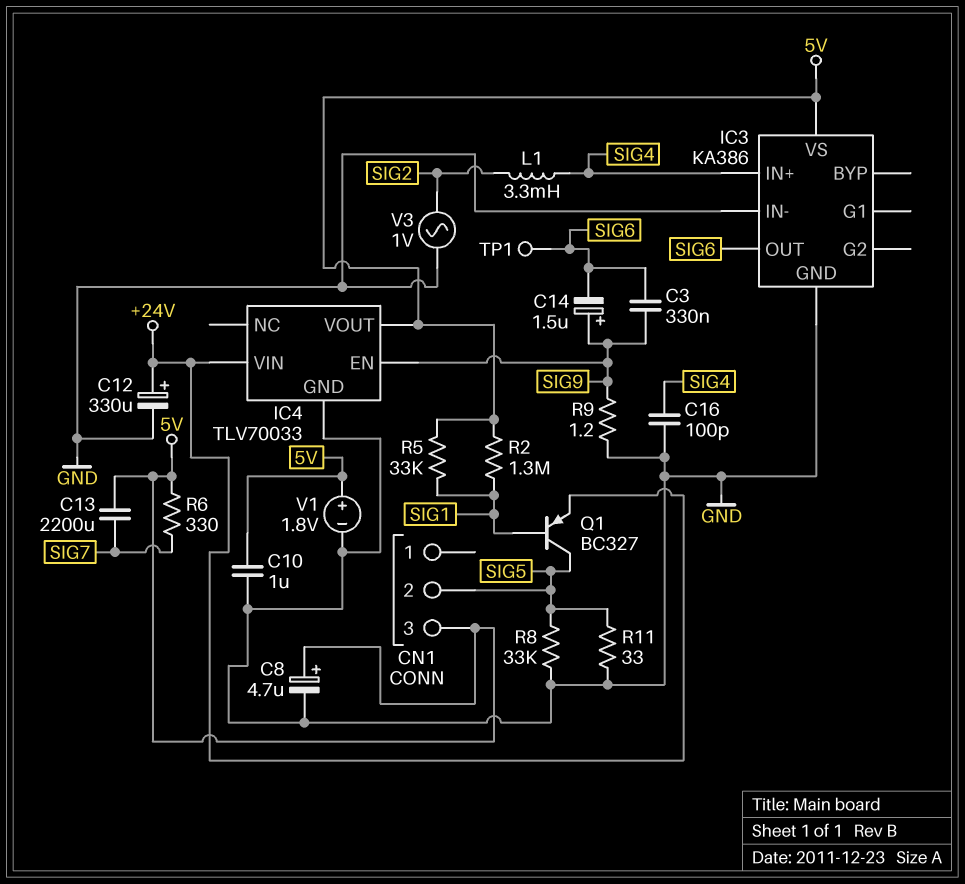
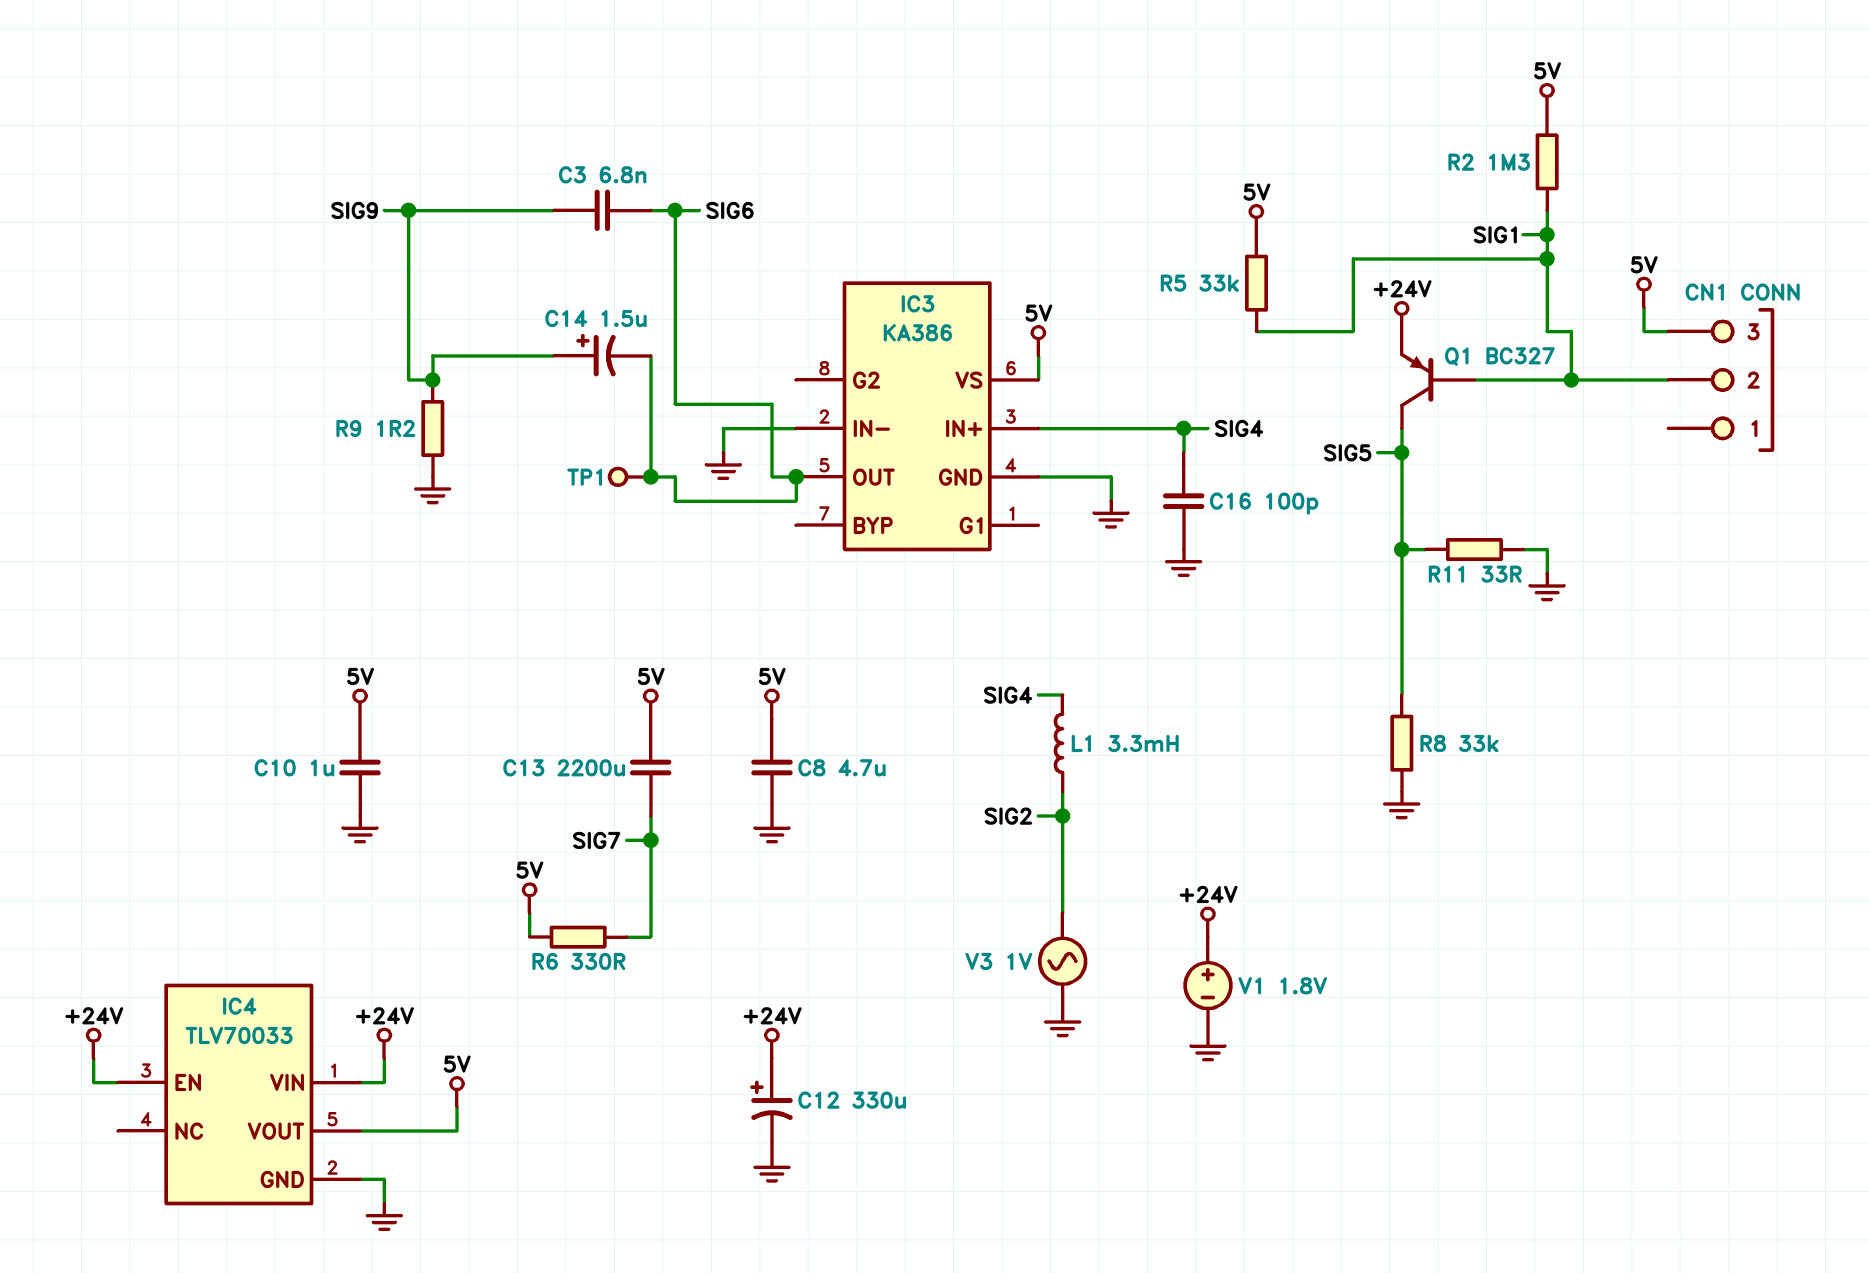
C3: 330nF (SIG6, SIG9) -> 6.8nF (SIG6, SIG9)
C8: 4.7uF (plus 5V, minus GND) -> 4.7uF (5V, GND)
CN1 pin 2: SIG5 -> SIG1
IC4 pin EN: SIG9 -> +24V
V1: 1.8V (plus 5V, minus GND) -> 1.8V (plus +24V, minus GND)

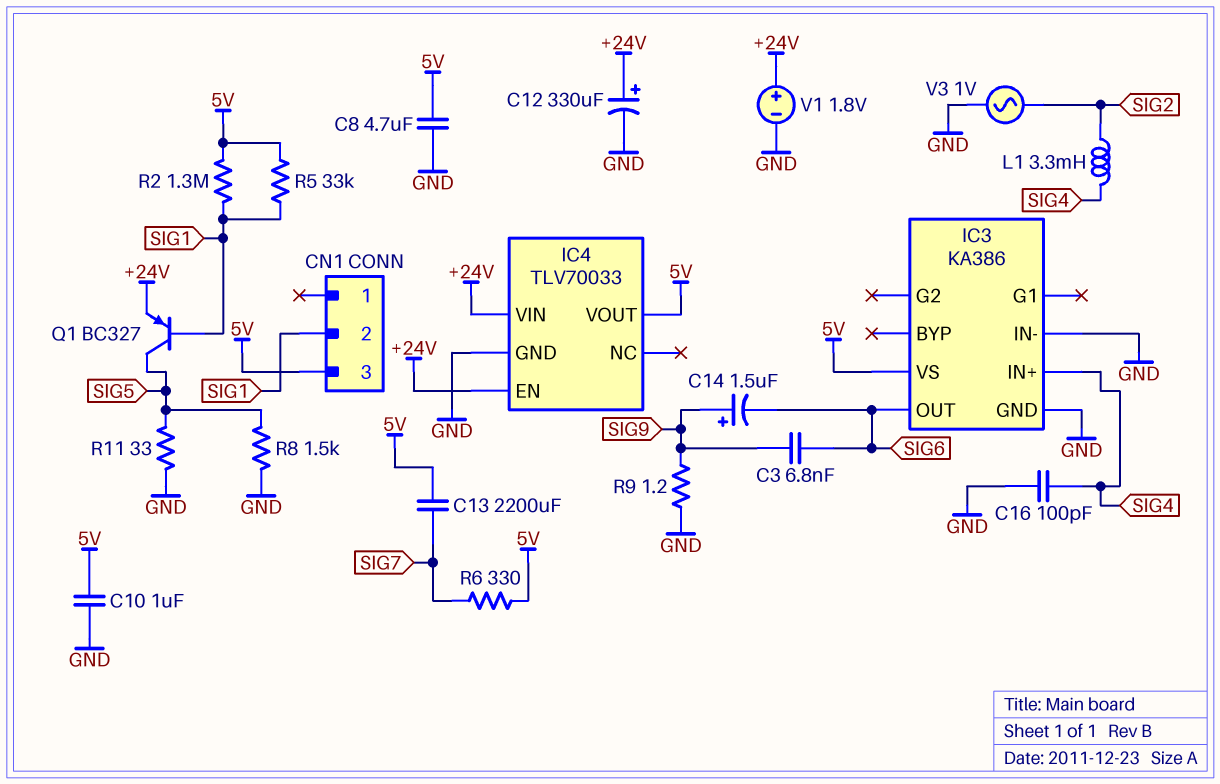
R8: 33k (GND, SIG5) -> 1.5k (GND, SIG5)
TP1: test point (SIG6) -> none

